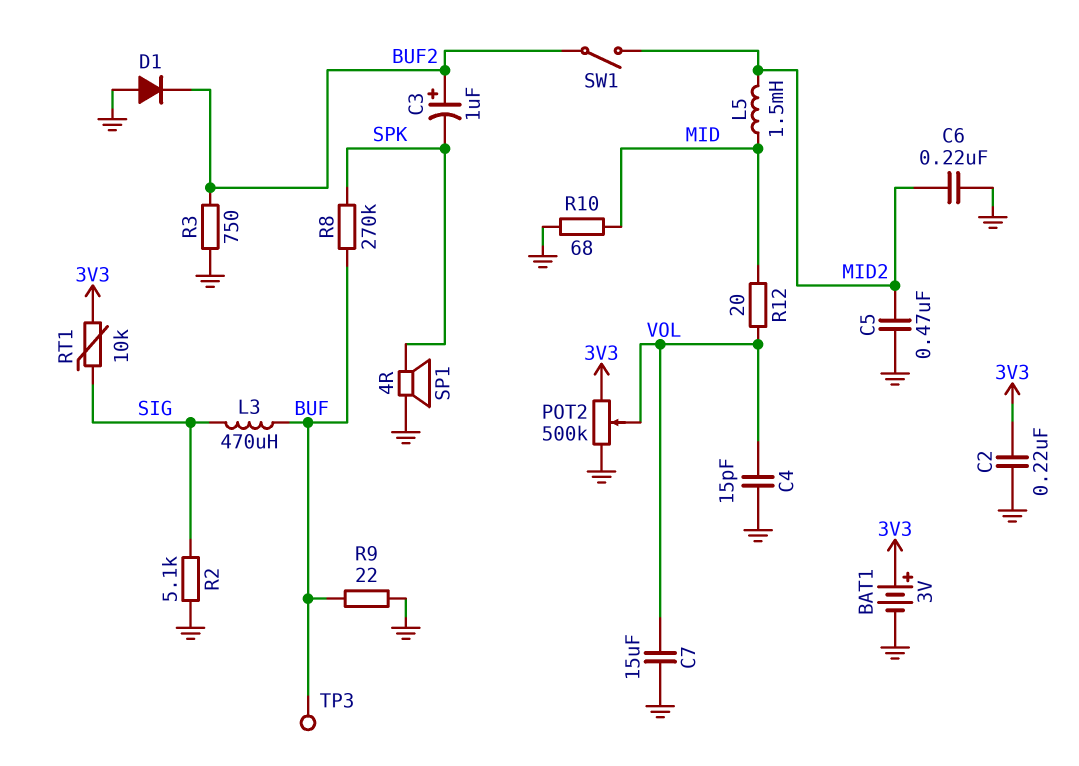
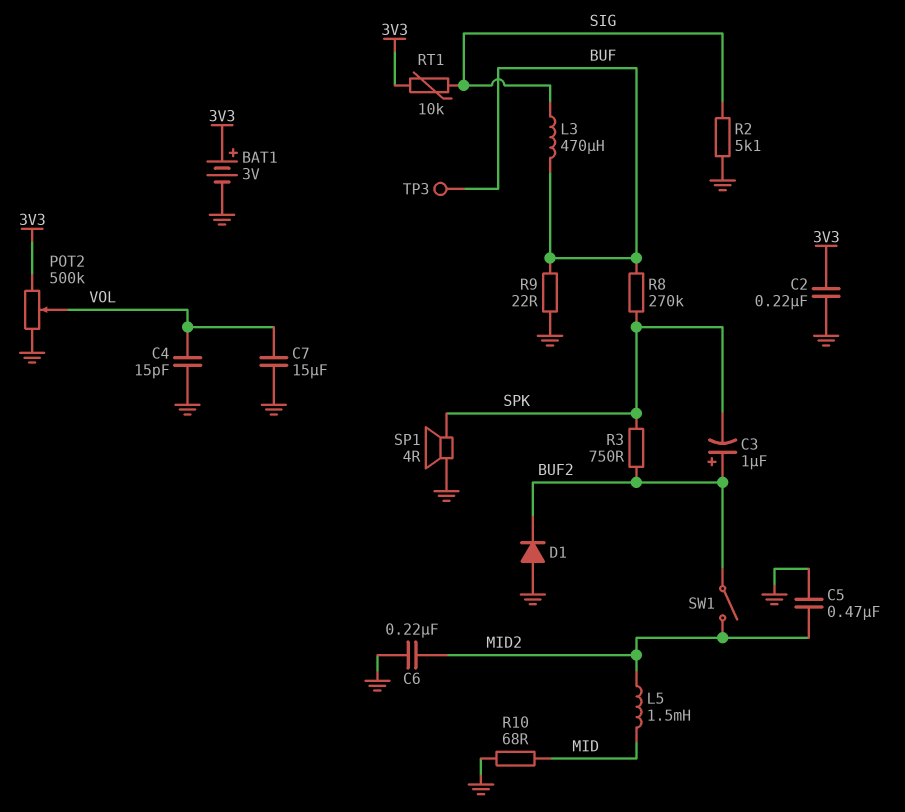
R3: 750 (BUF2, GND) -> 750 (BUF2, SPK)
R12: 20 (MID, VOL) -> none

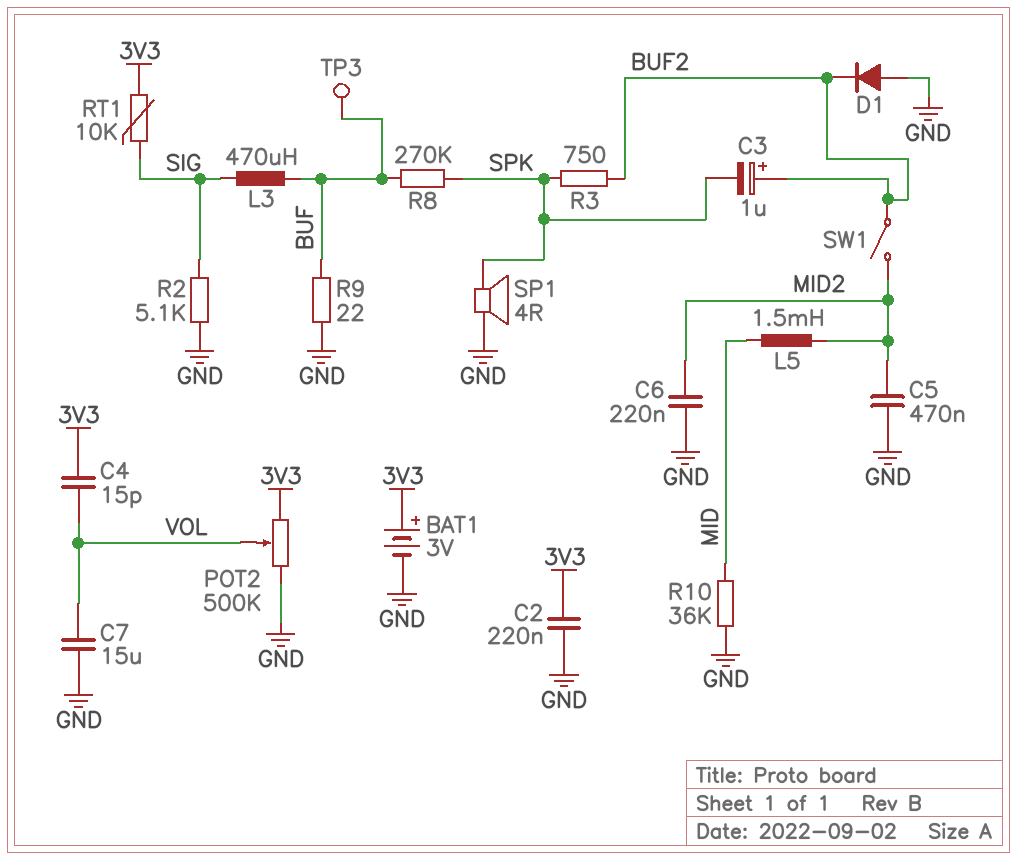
C4: 15pF (GND, VOL) -> 15pF (3V3, VOL)
R10: 68 (GND, MID) -> 36k (GND, MID)

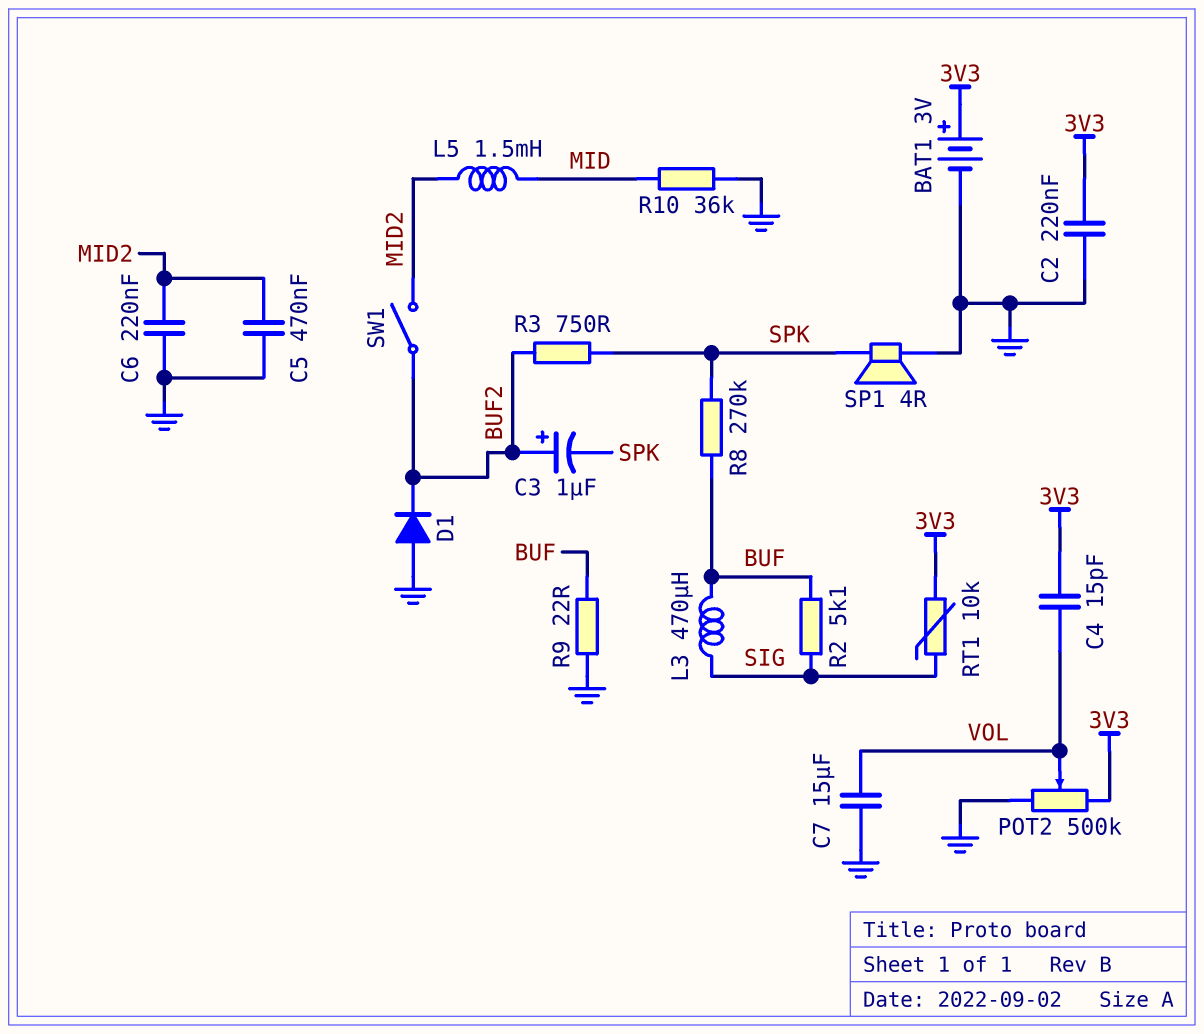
R2: 5.1k (GND, SIG) -> 5.1k (BUF, SIG)
TP3: test point (BUF) -> none

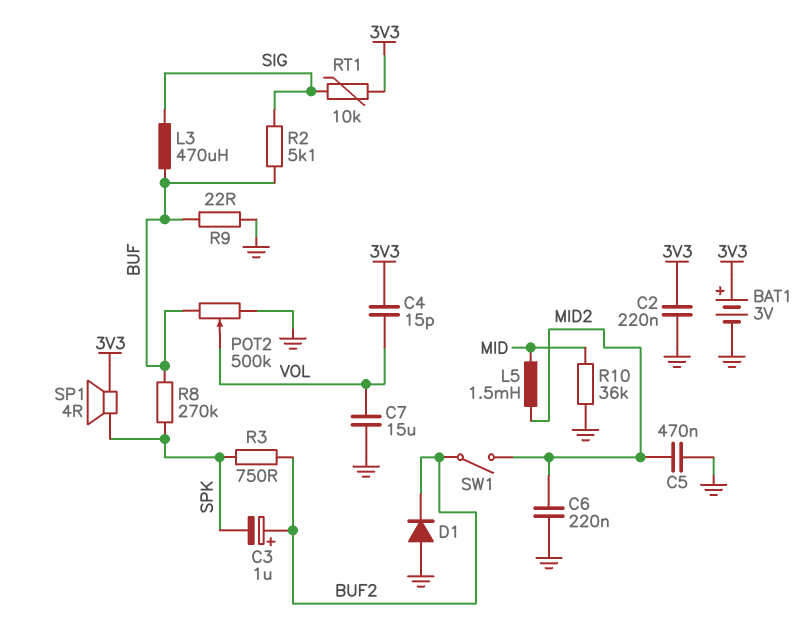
POT2: 500k (3V3, GND, wiper VOL) -> 500k (BUF, GND, wiper VOL)
SP1: speaker 4R (GND, SPK) -> speaker 4R (3V3, SPK)

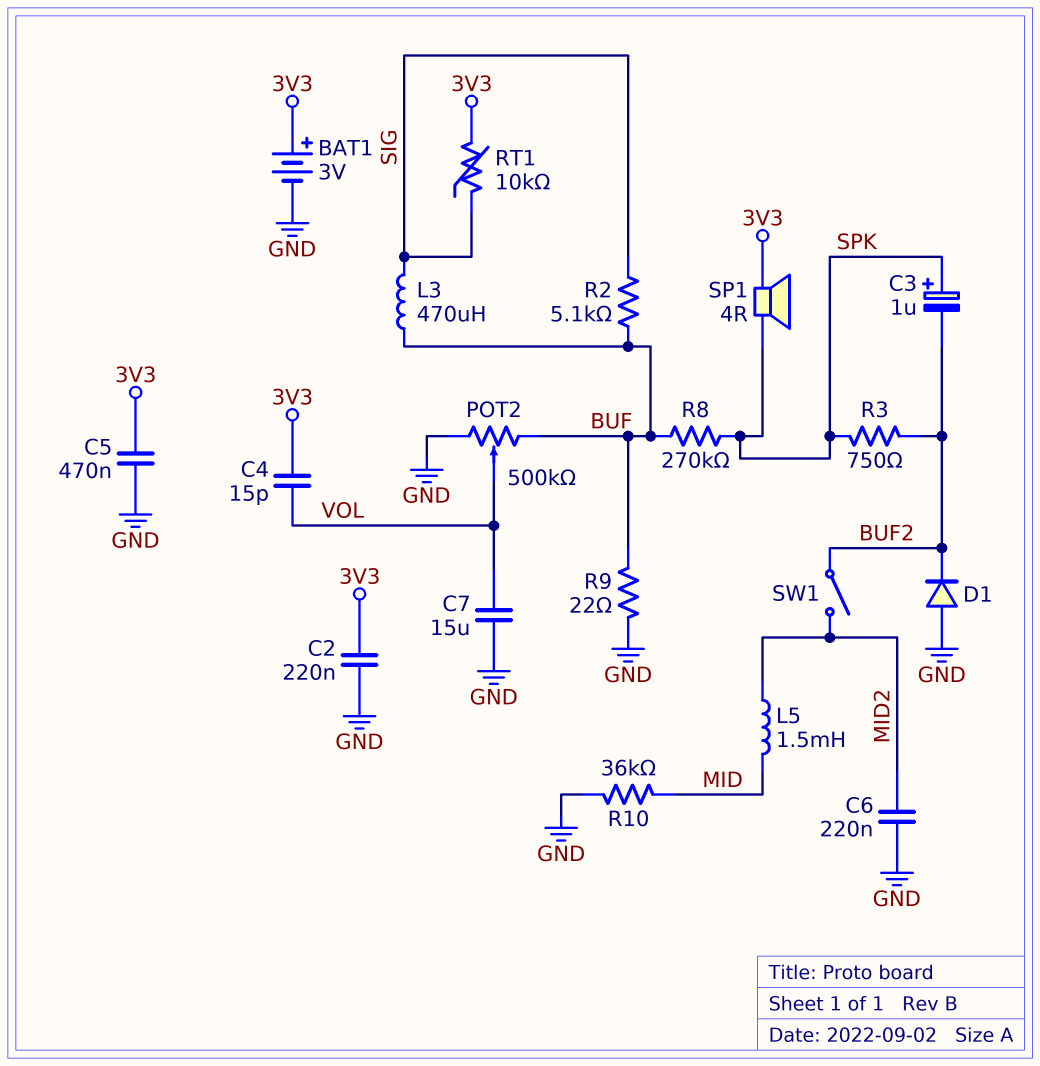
C3: 1uF (plus BUF2, minus SPK) -> 1uF (plus SPK, minus BUF2)
C5: 470nF (GND, MID2) -> 470nF (3V3, GND)

